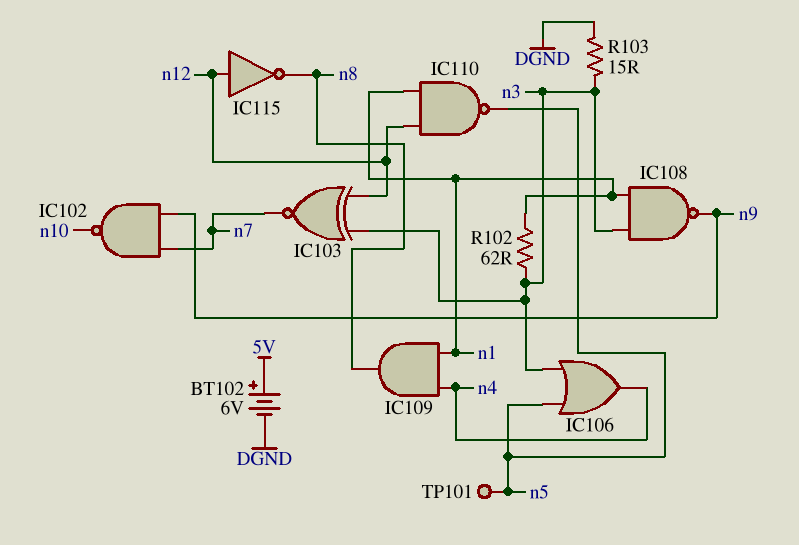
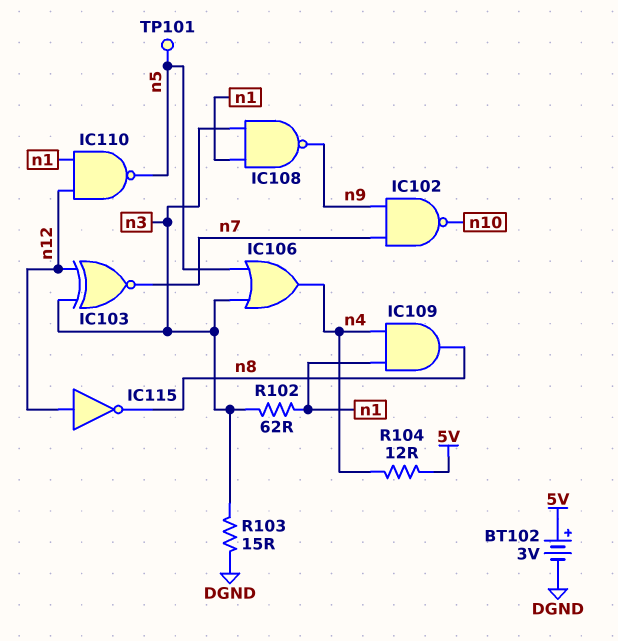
BT102: 6V (plus 5V, minus DGND) -> 3V (plus 5V, minus DGND)
R104: none -> 12 (5V, n4)

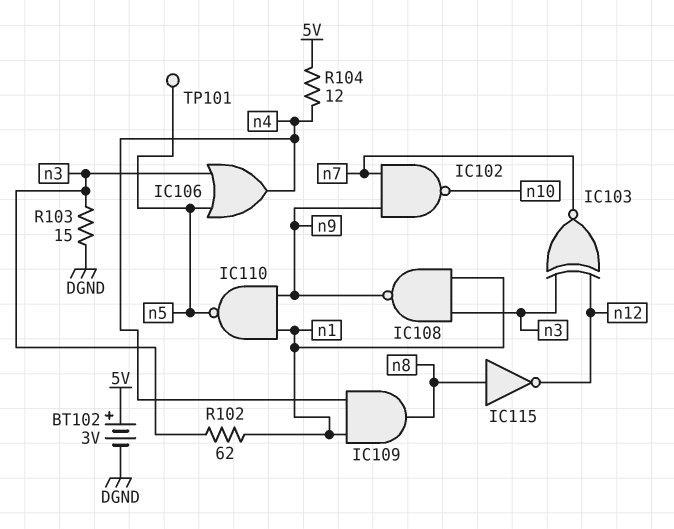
IC110: NAND (in n1, in n12, out n5) -> NAND (in n1, in n9, out n5)
IC115: NOT (in n12, out n8) -> NOT (in n8, out n12)

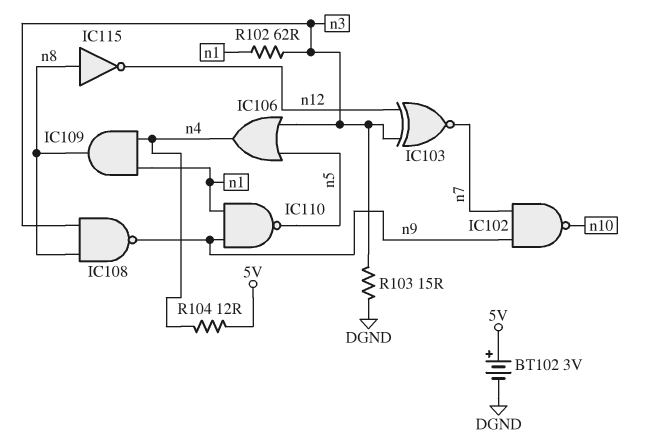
IC108: NAND (in n1, in n3, out n9) -> NAND (in n3, in n8, out n9)
TP101: test point (n5) -> none

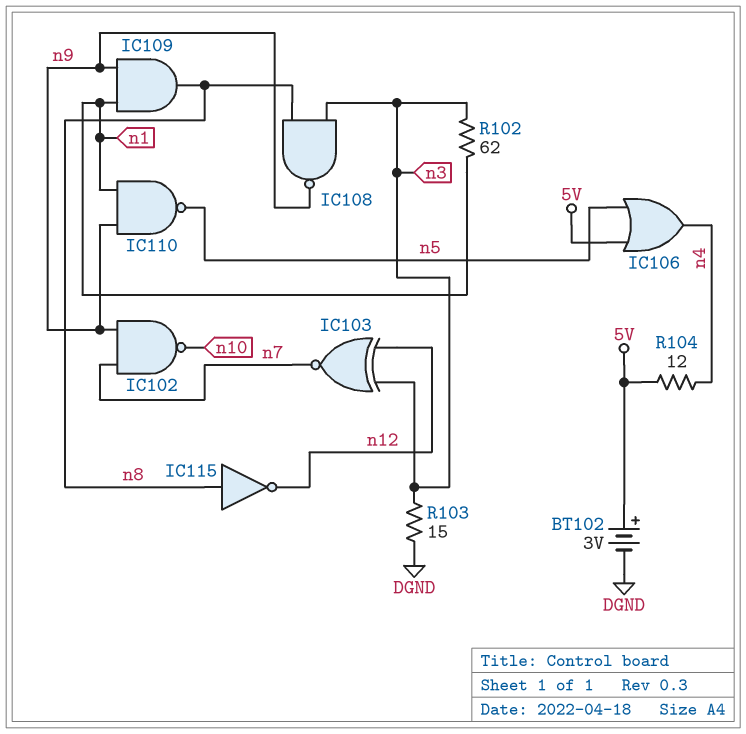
IC106: OR (in n3, in n5, out n4) -> OR (in 5V, in n5, out n4)
IC109: AND (in n1, in n4, out n8) -> AND (in n1, in n9, out n8)

